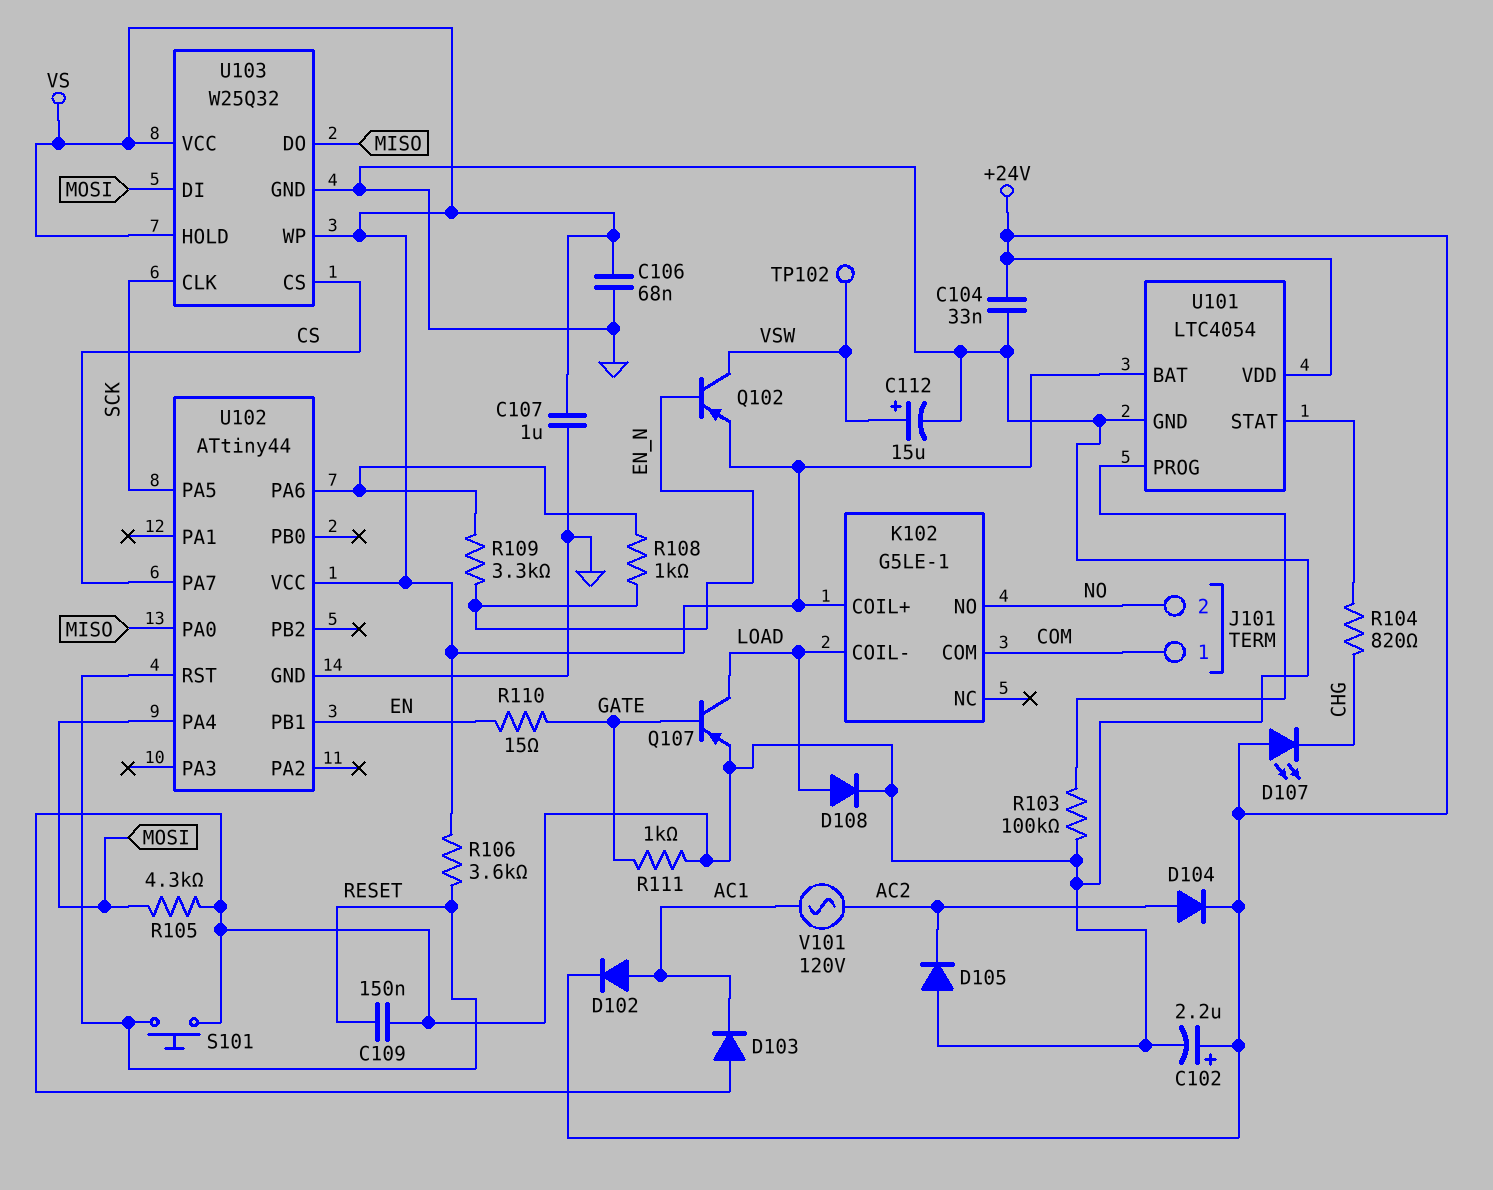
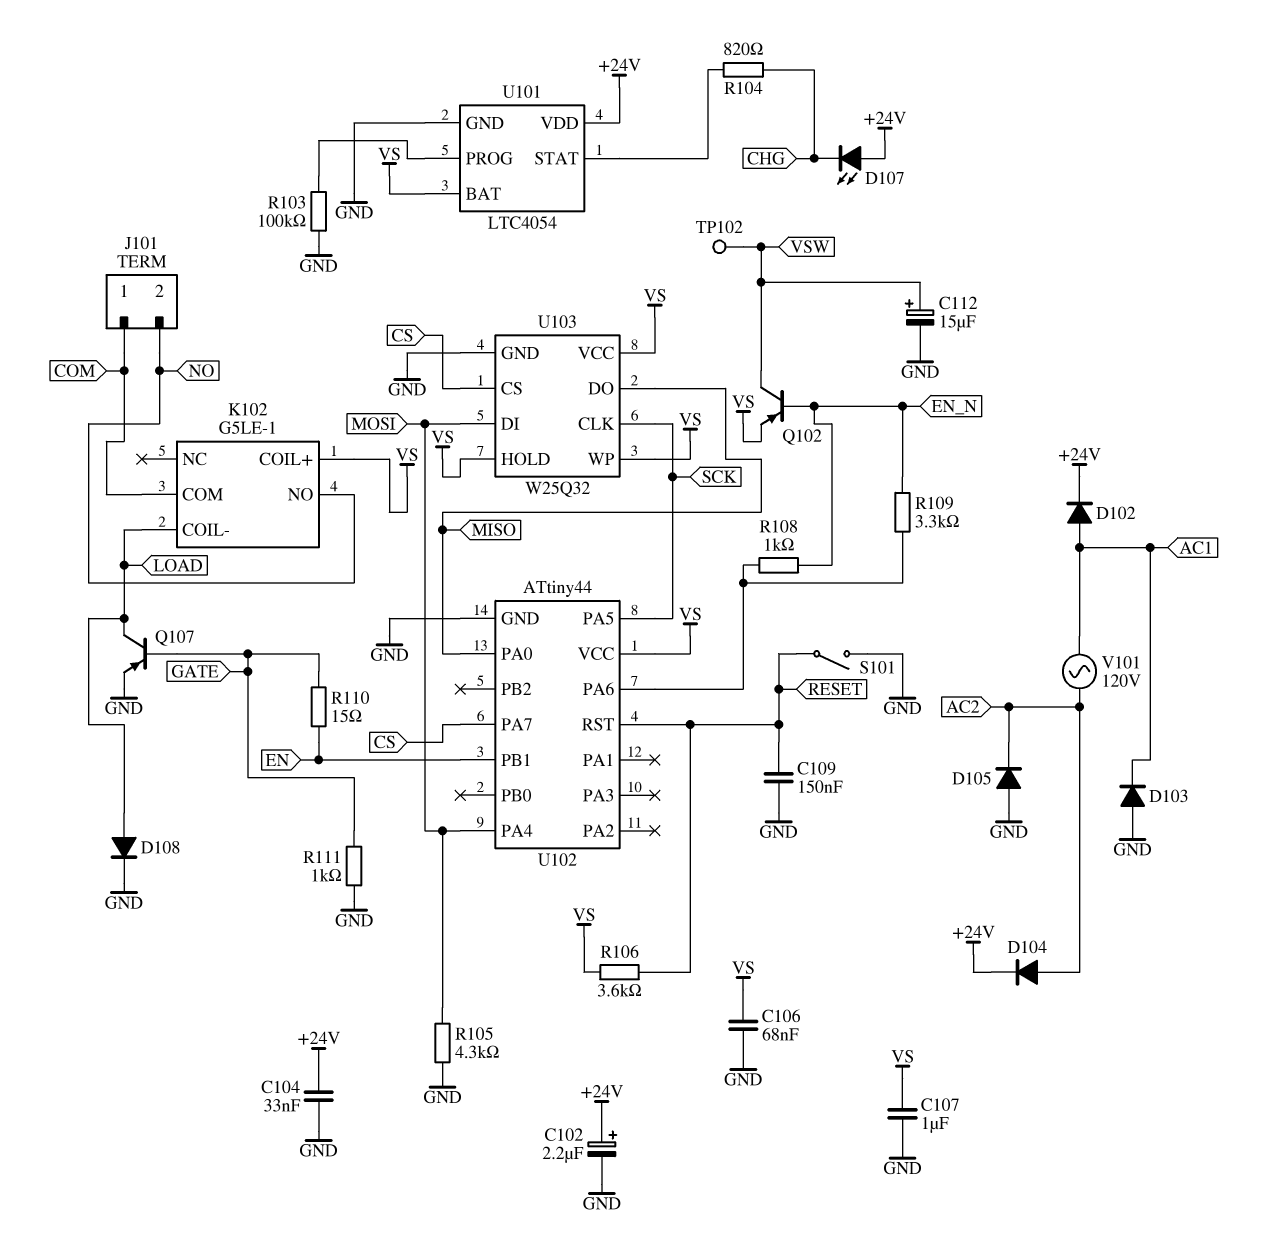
S101: button (GND, RESET) -> switch (GND, RESET)

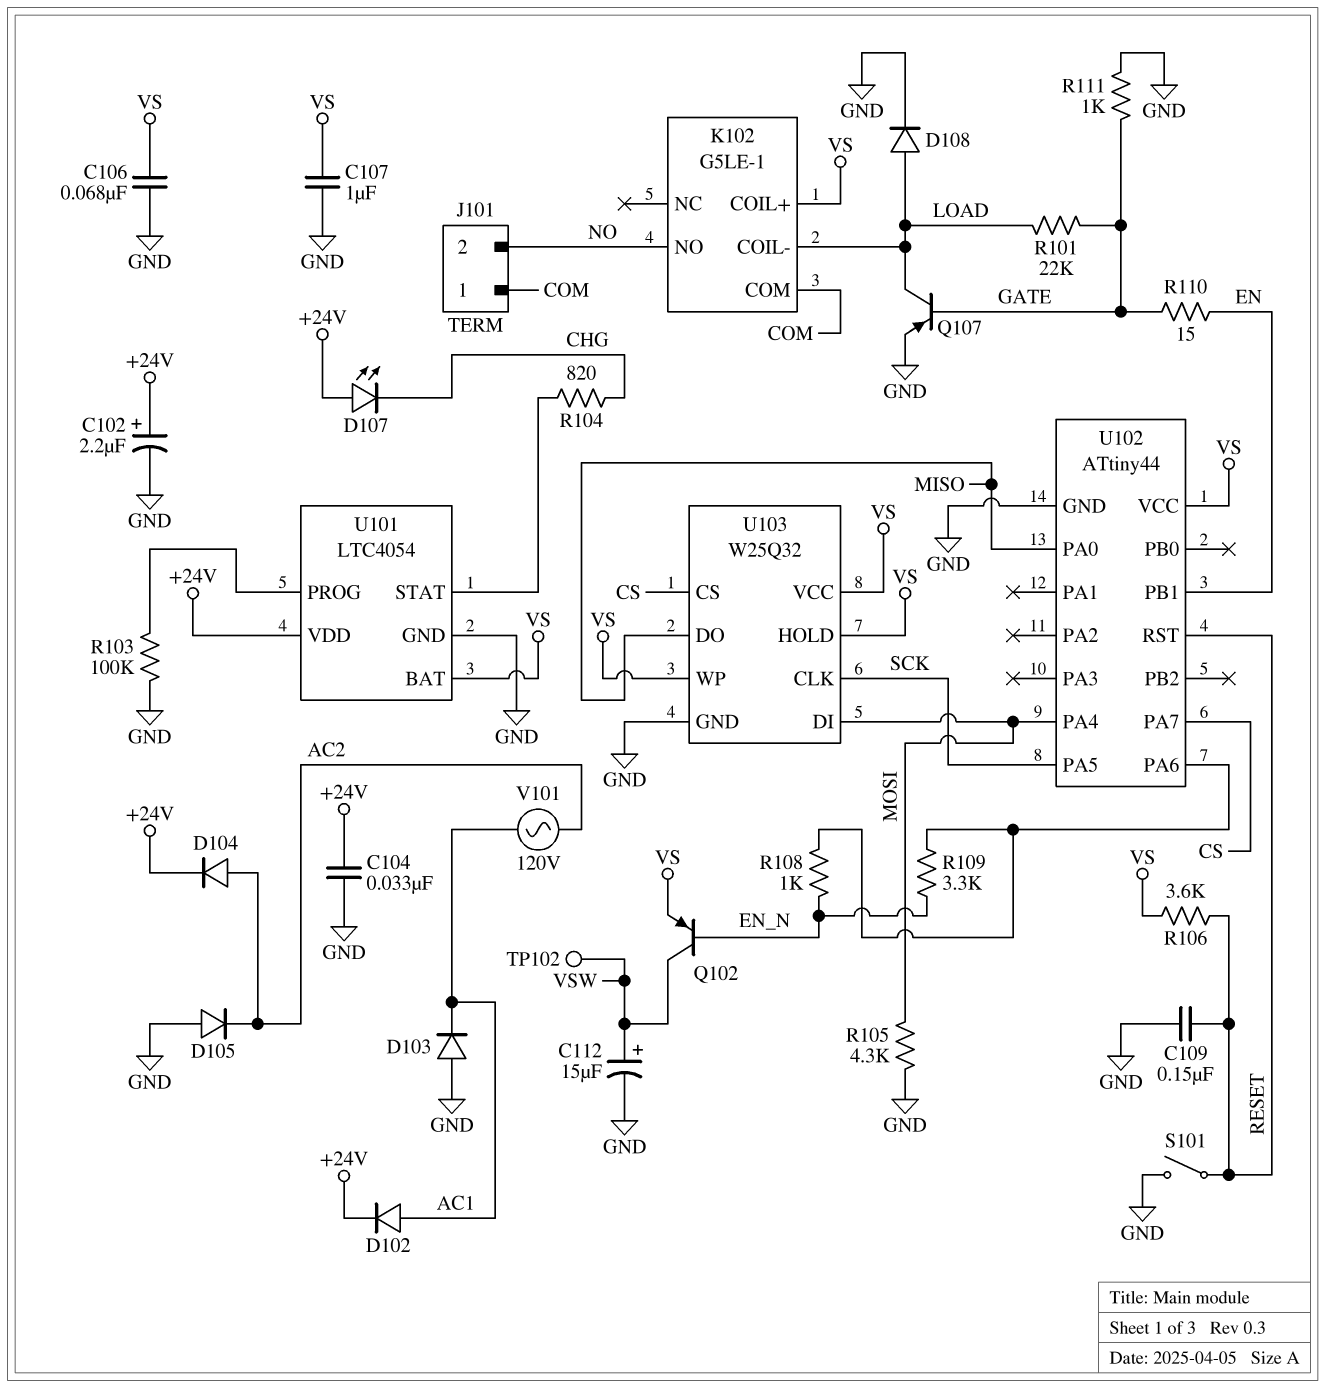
R101: none -> 22k (GATE, LOAD)

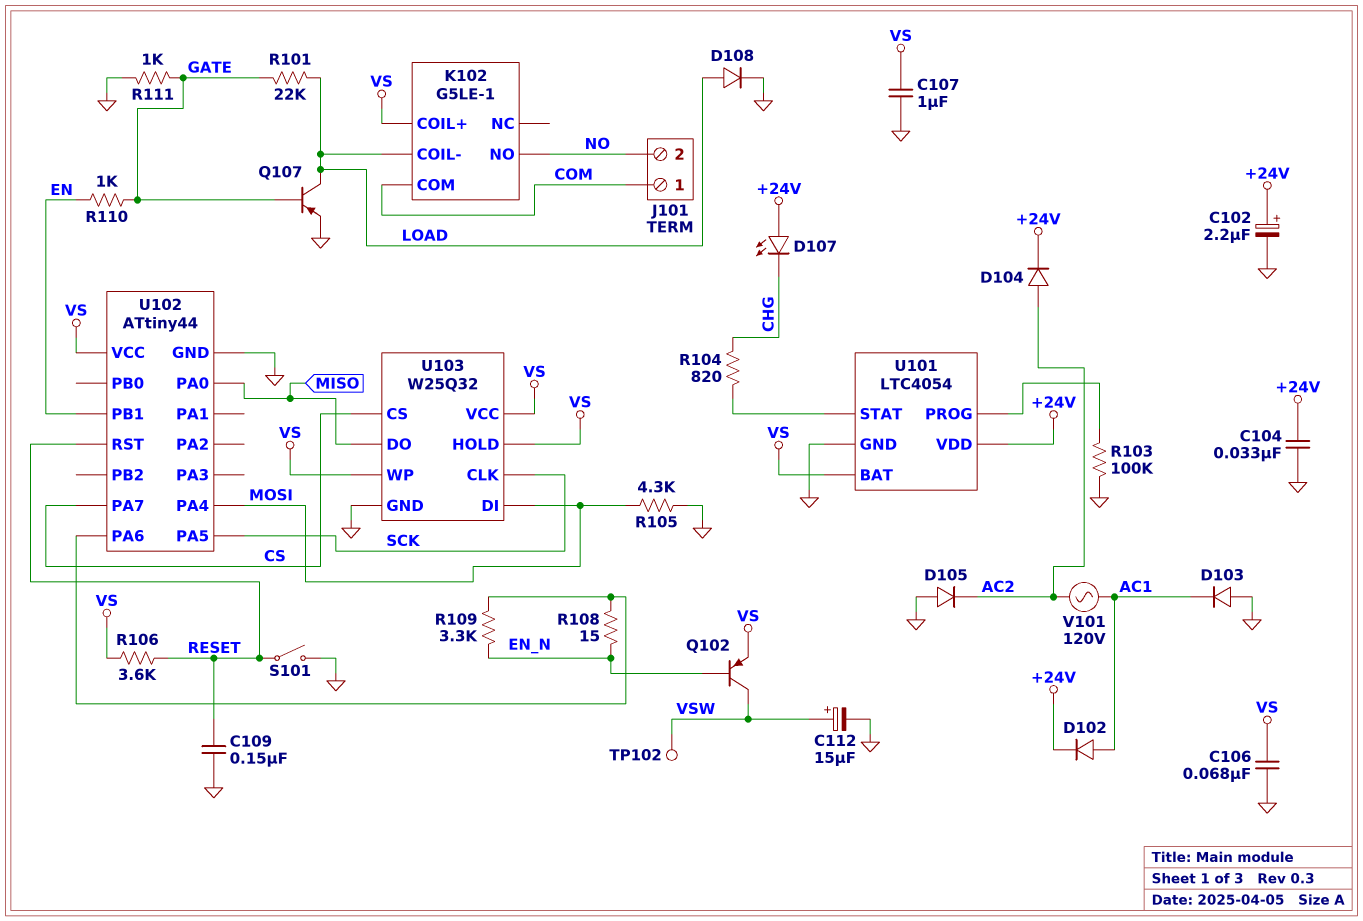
R108: 1k (EN_N, U102/PA6) -> 15 (EN_N, U102/PA6)
R110: 15 (EN, GATE) -> 1k (EN, GATE)

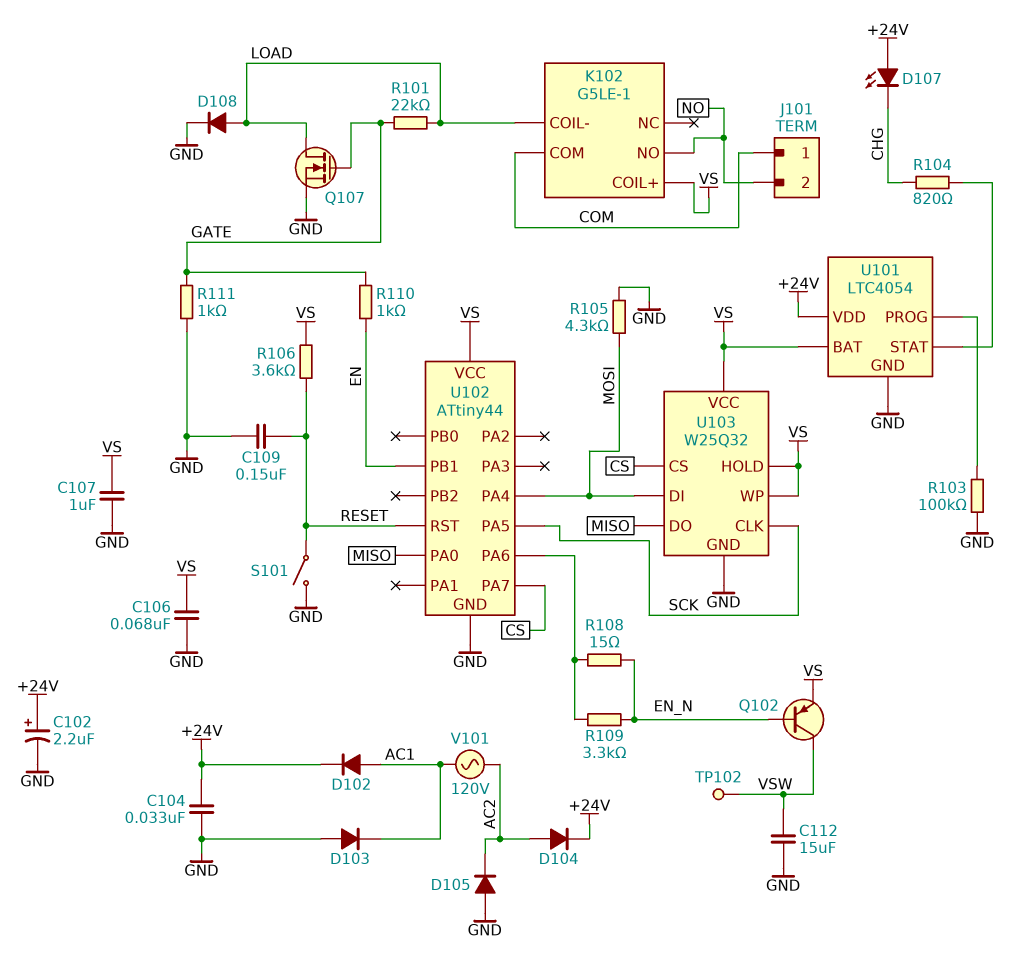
C112: 15uF (plus VSW, minus GND) -> 15uF (GND, VSW)
Q107: PNP (B GATE, C LOAD, E GND) -> NMOS (G GATE, D LOAD, S GND)

